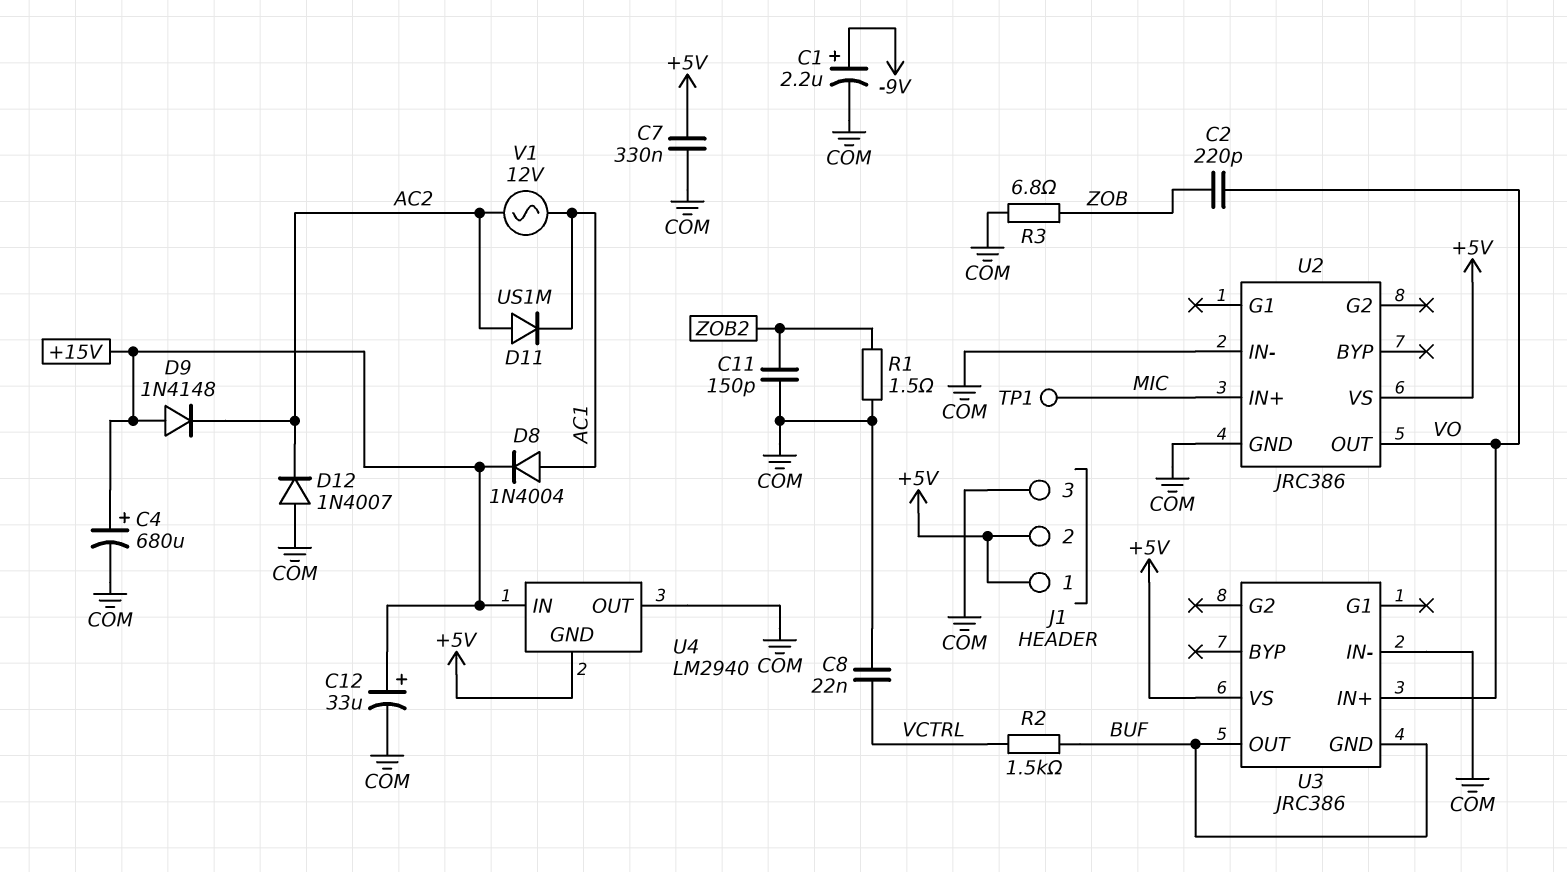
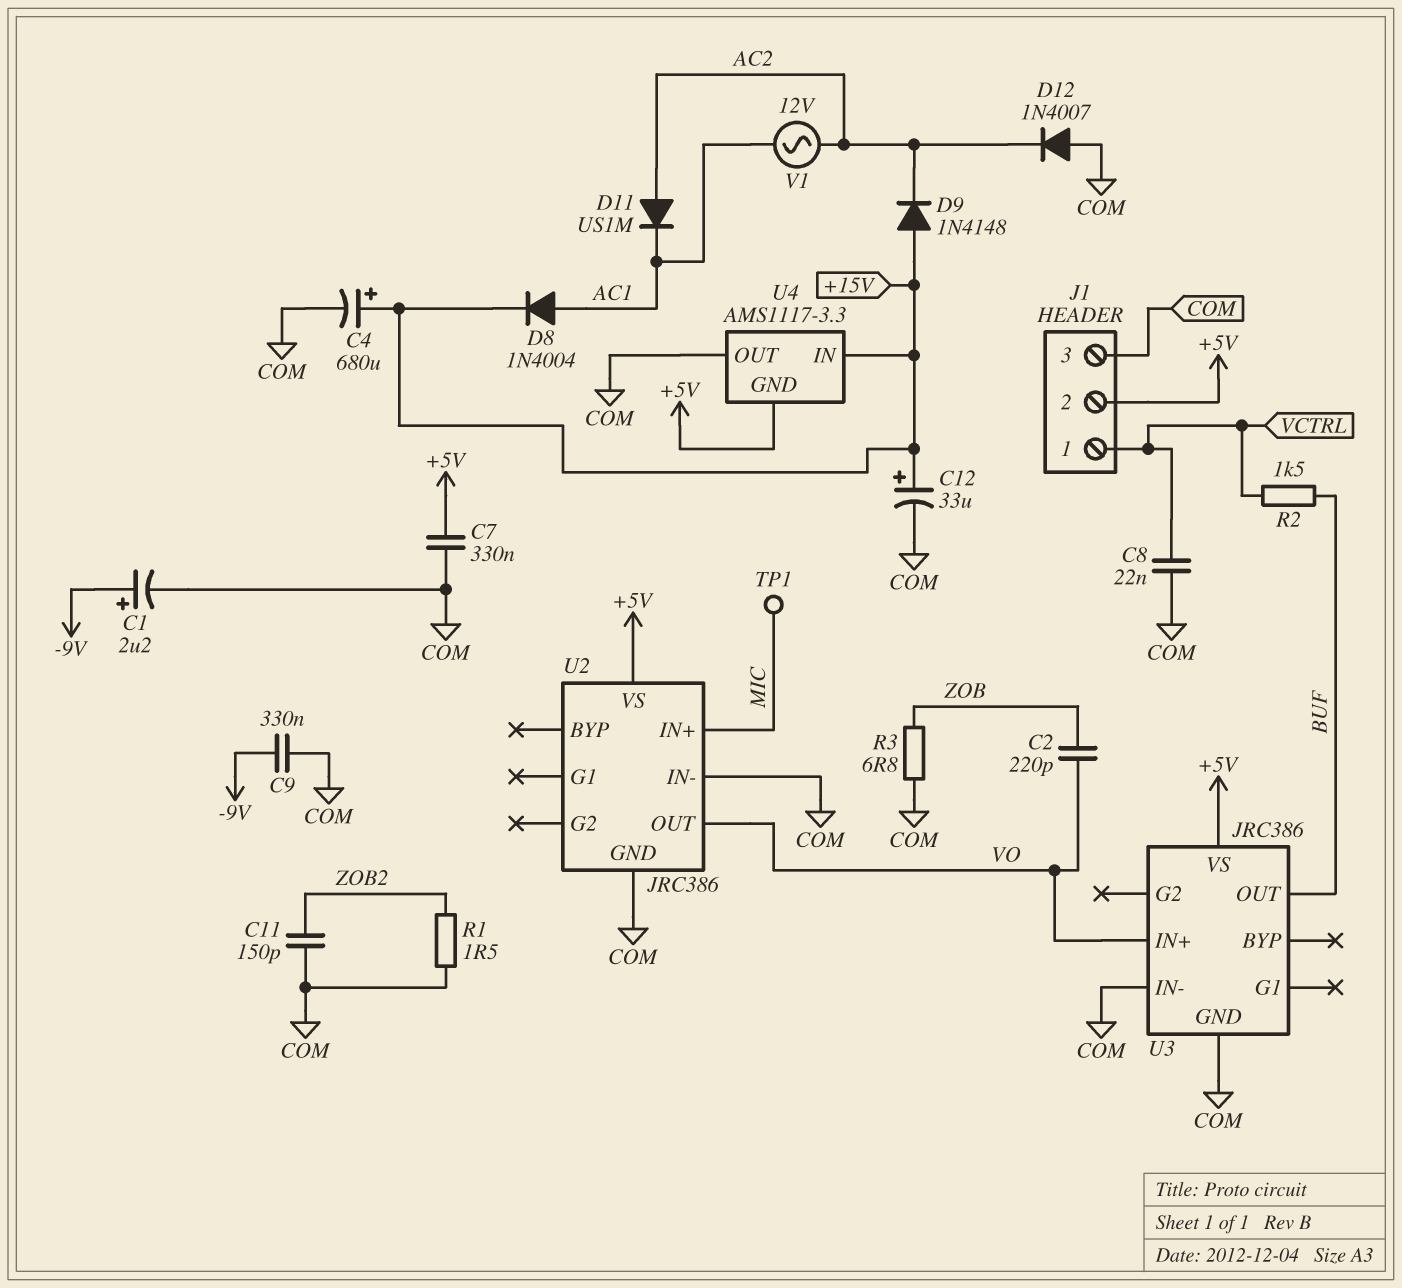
C9: none -> 330nF (-9V, COM)
J1 pin 1: +5V -> VCTRL
U3 pin GND: BUF -> COM
U4: LM2940 -> AMS1117-3.3

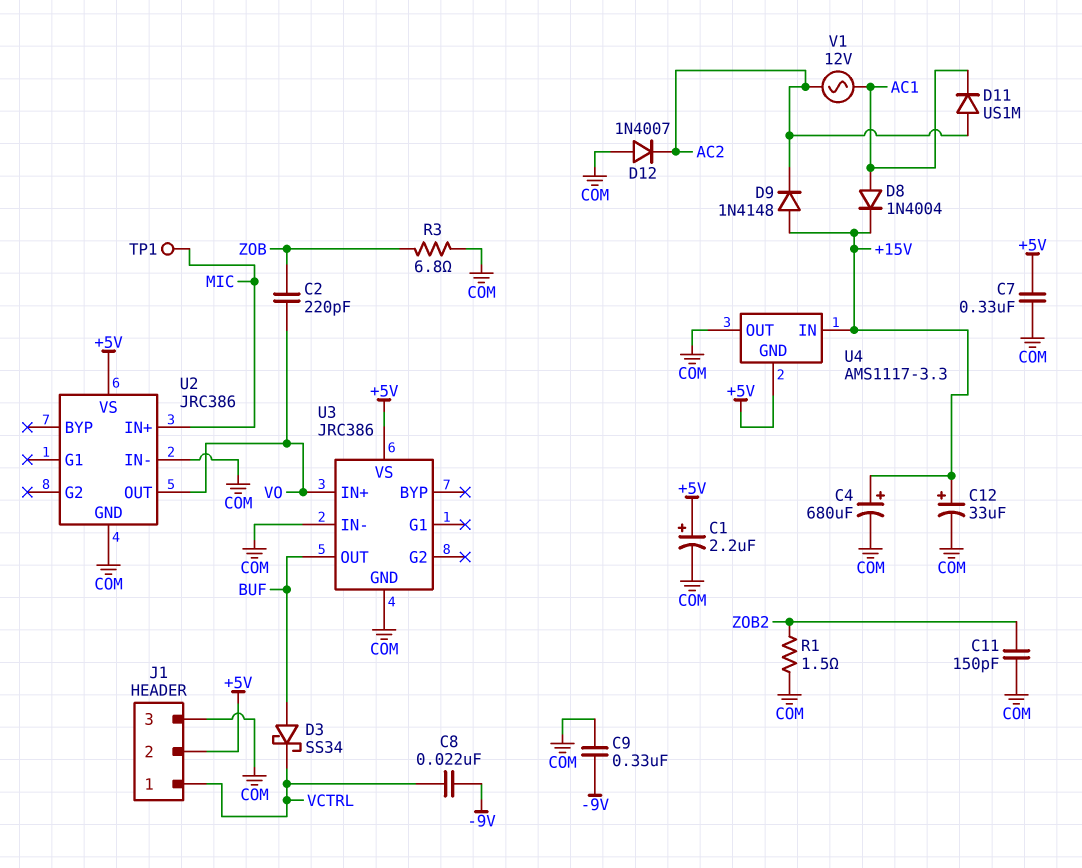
C1: 2.2uF (plus -9V, minus COM) -> 2.2uF (plus +5V, minus COM)
C8: 22nF (COM, VCTRL) -> 22nF (-9V, VCTRL)
D3: none -> schottky SS34 (A BUF, K VCTRL)
R2: 1.5k (BUF, VCTRL) -> none

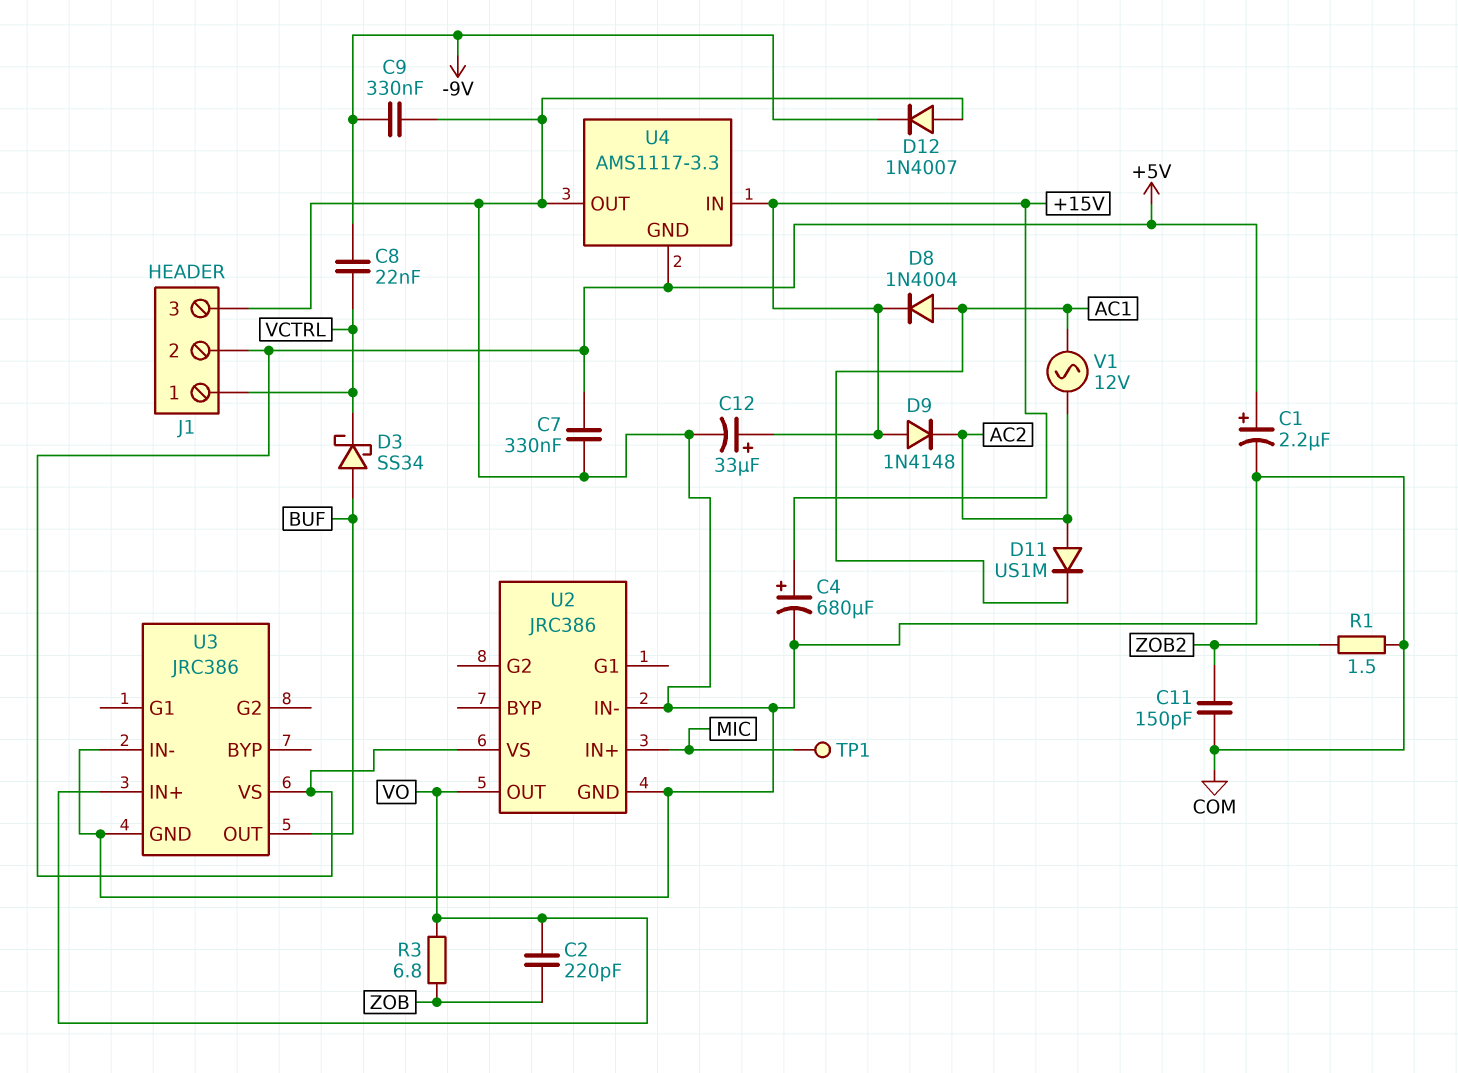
D12: diode 1N4007 (A COM, K AC2) -> diode 1N4007 (A COM, K -9V)
R3: 6.8 (COM, ZOB) -> 6.8 (VO, ZOB)

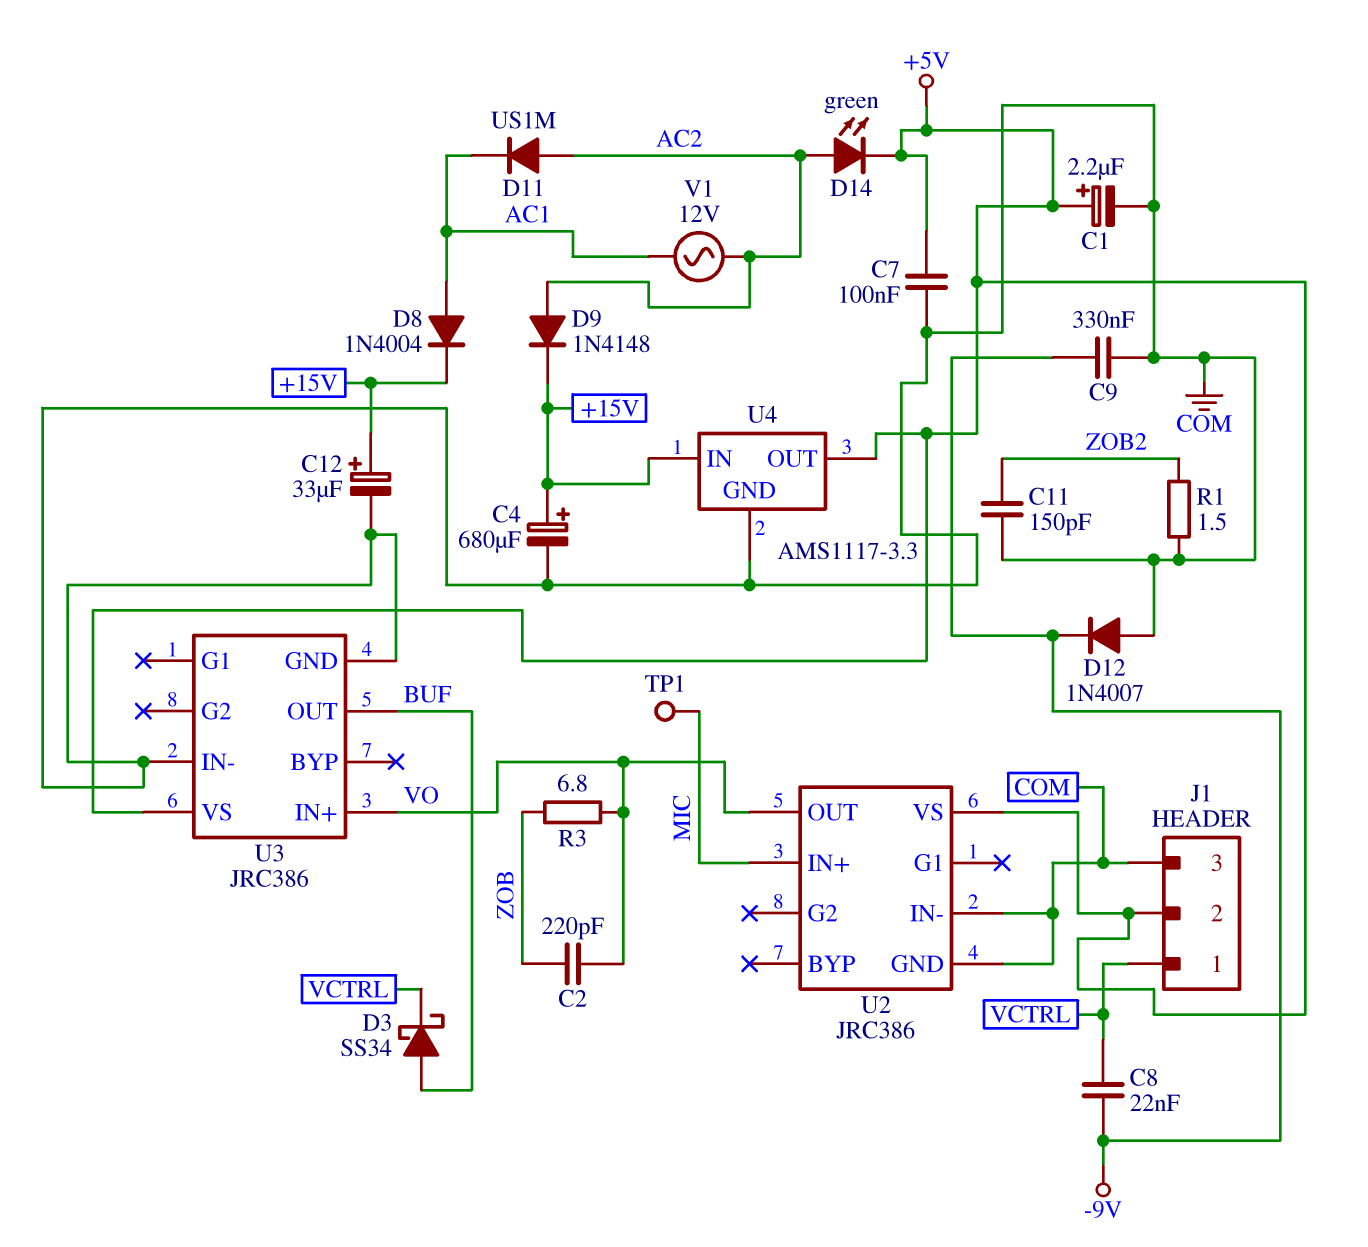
C7: 330nF (+5V, COM) -> 100nF (+5V, COM)
D9: diode 1N4148 (A +15V, K AC2) -> diode 1N4148 (A AC2, K +15V)
D14: none -> LED green (A AC2, K +5V)
U4 pin GND: +5V -> COM
U4 pin OUT: COM -> +5V

